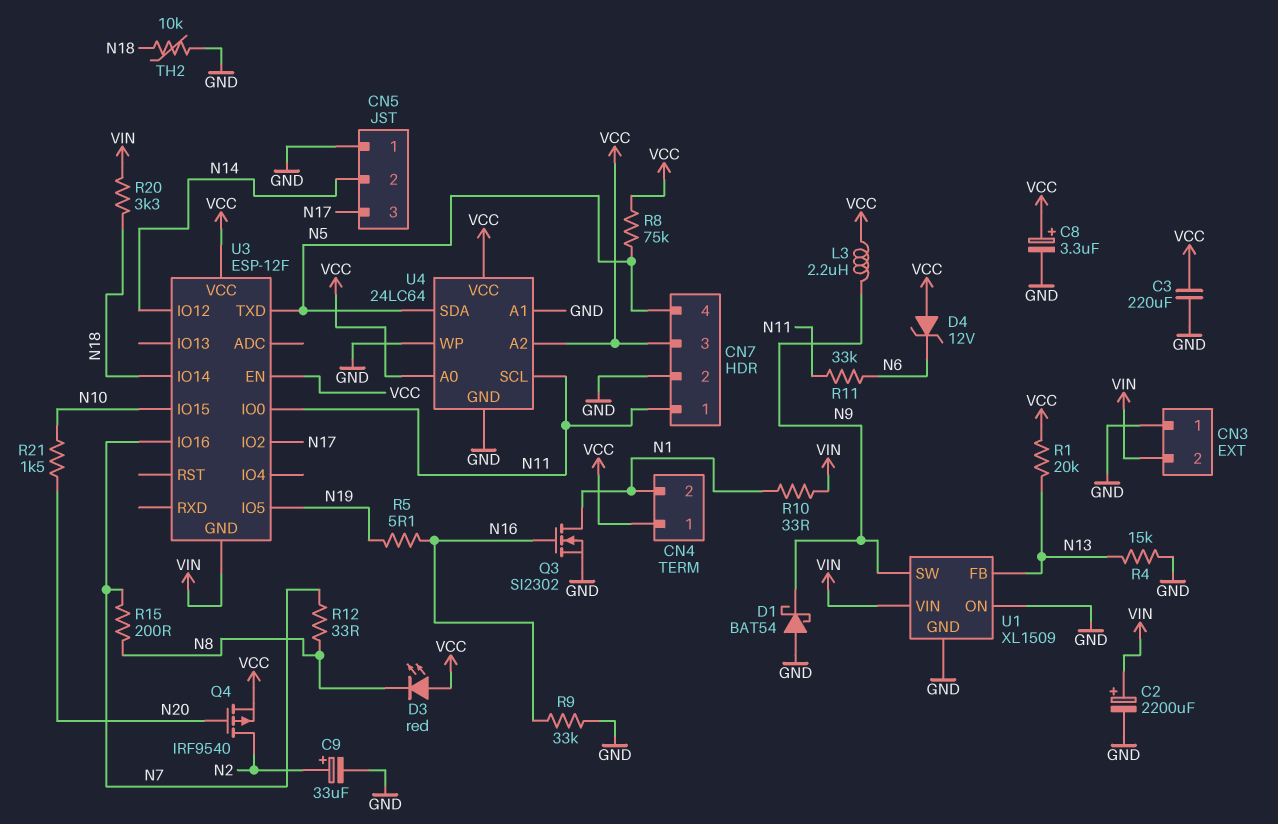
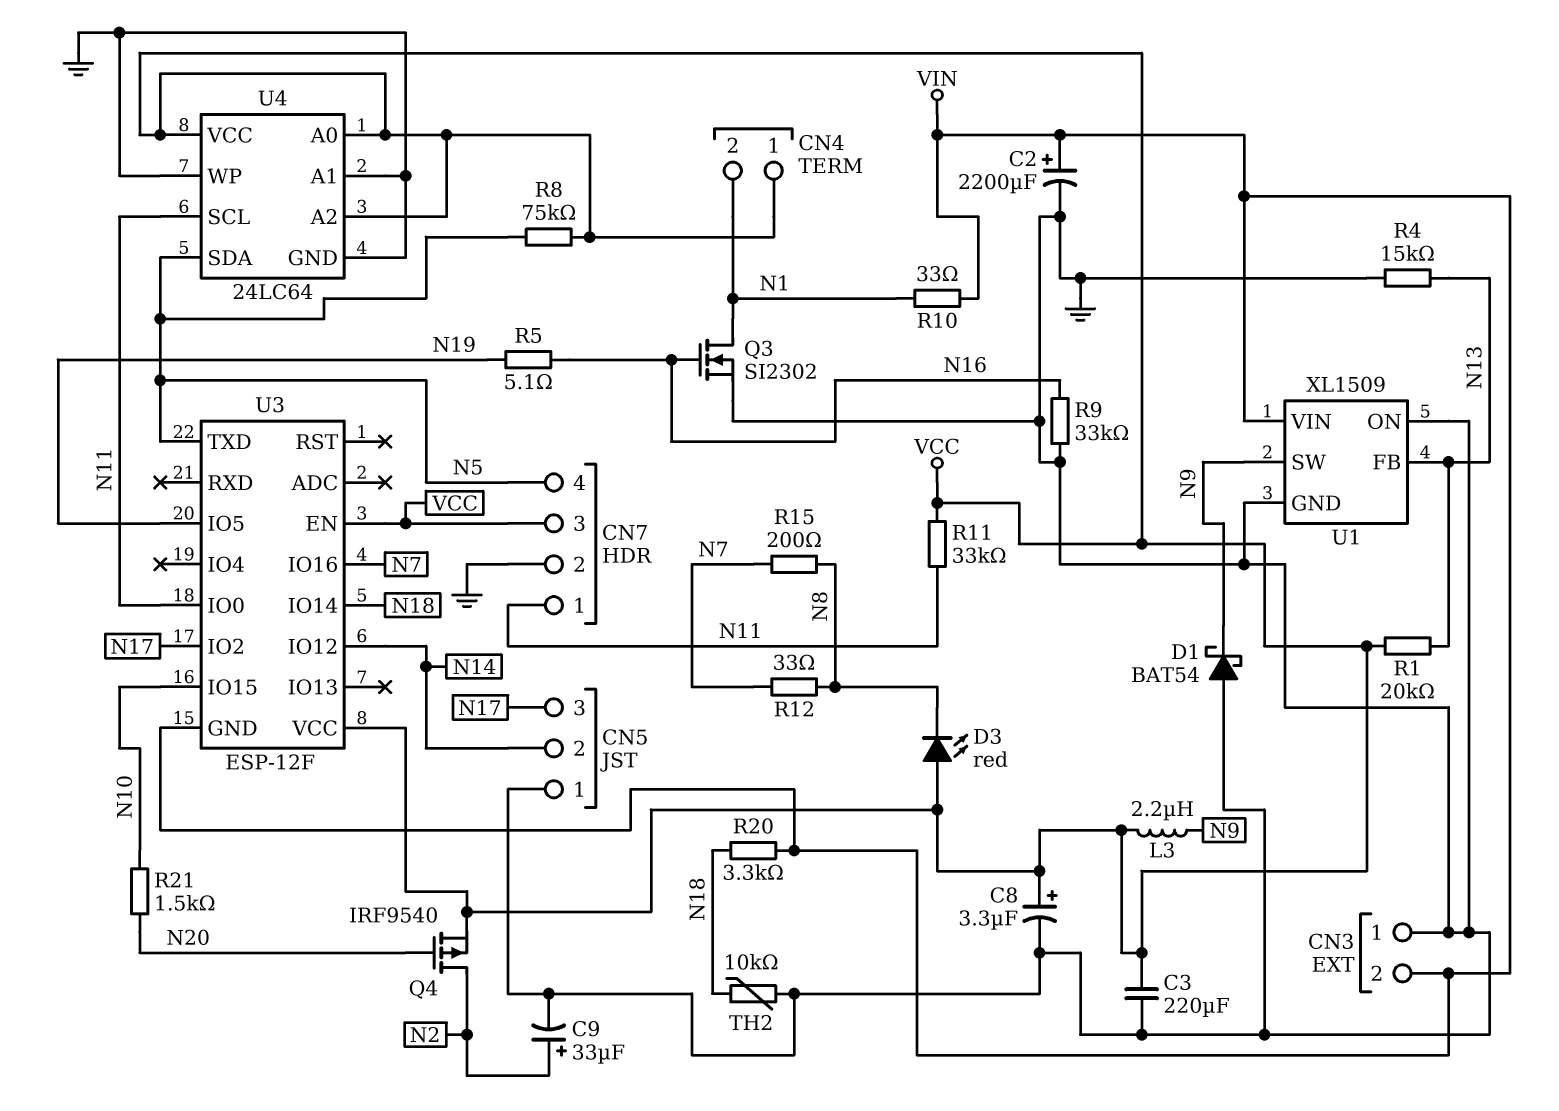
D4: zener 12V (A VCC, K N6) -> none
R11: 33k (N6, N11) -> 33k (N11, VCC)

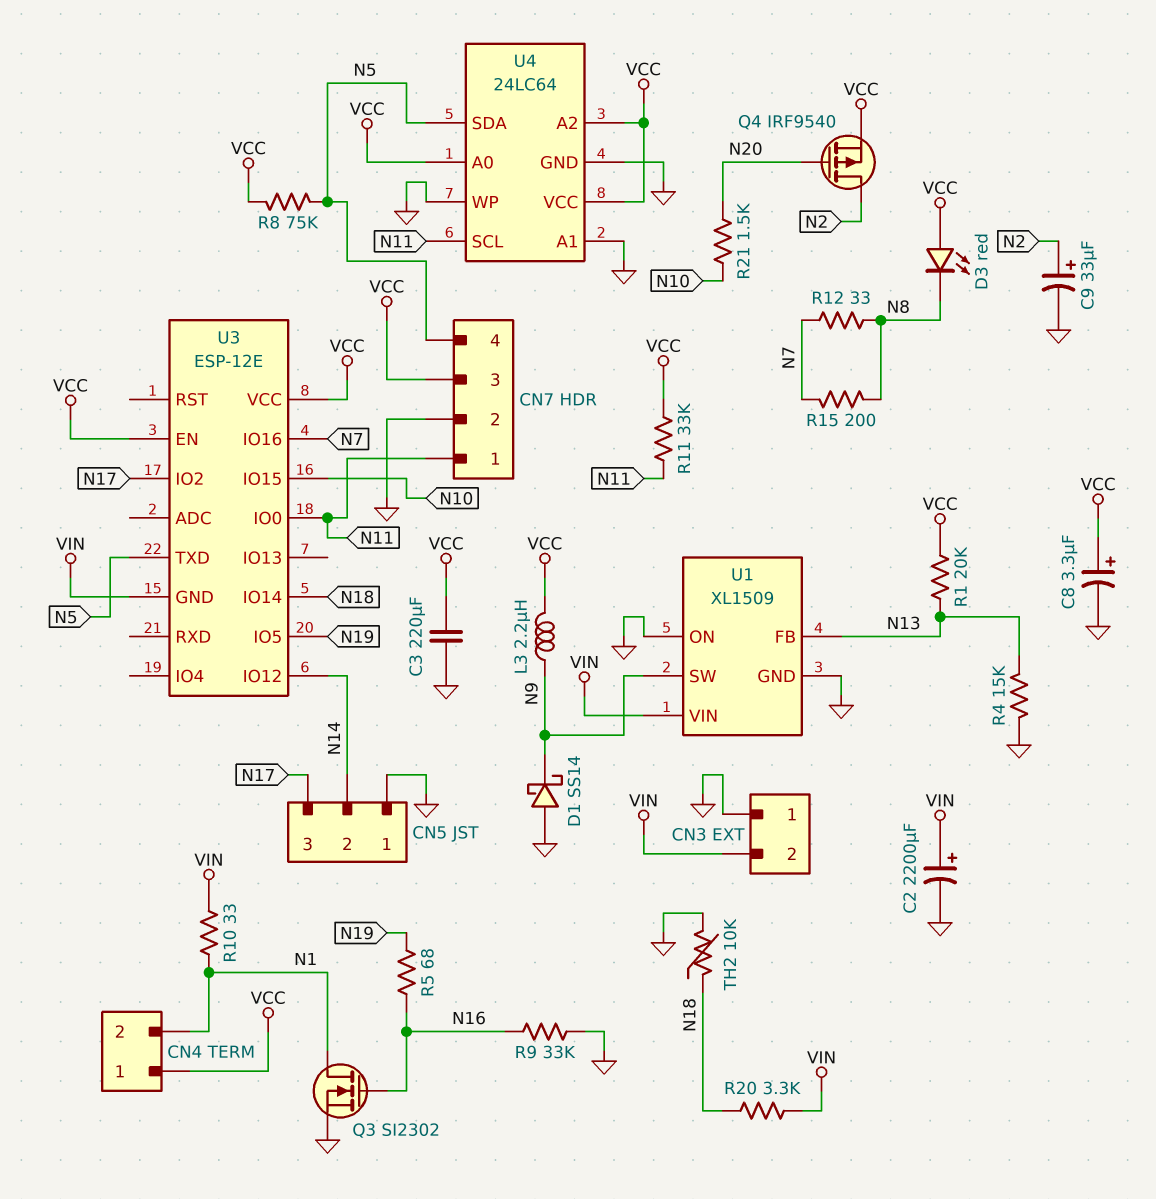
D1: schottky BAT54 (A GND, K N9) -> schottky SS14 (A GND, K N9)
R5: 5.1 (N16, N19) -> 68 (N16, N19)
U3: ESP-12F -> ESP-12E

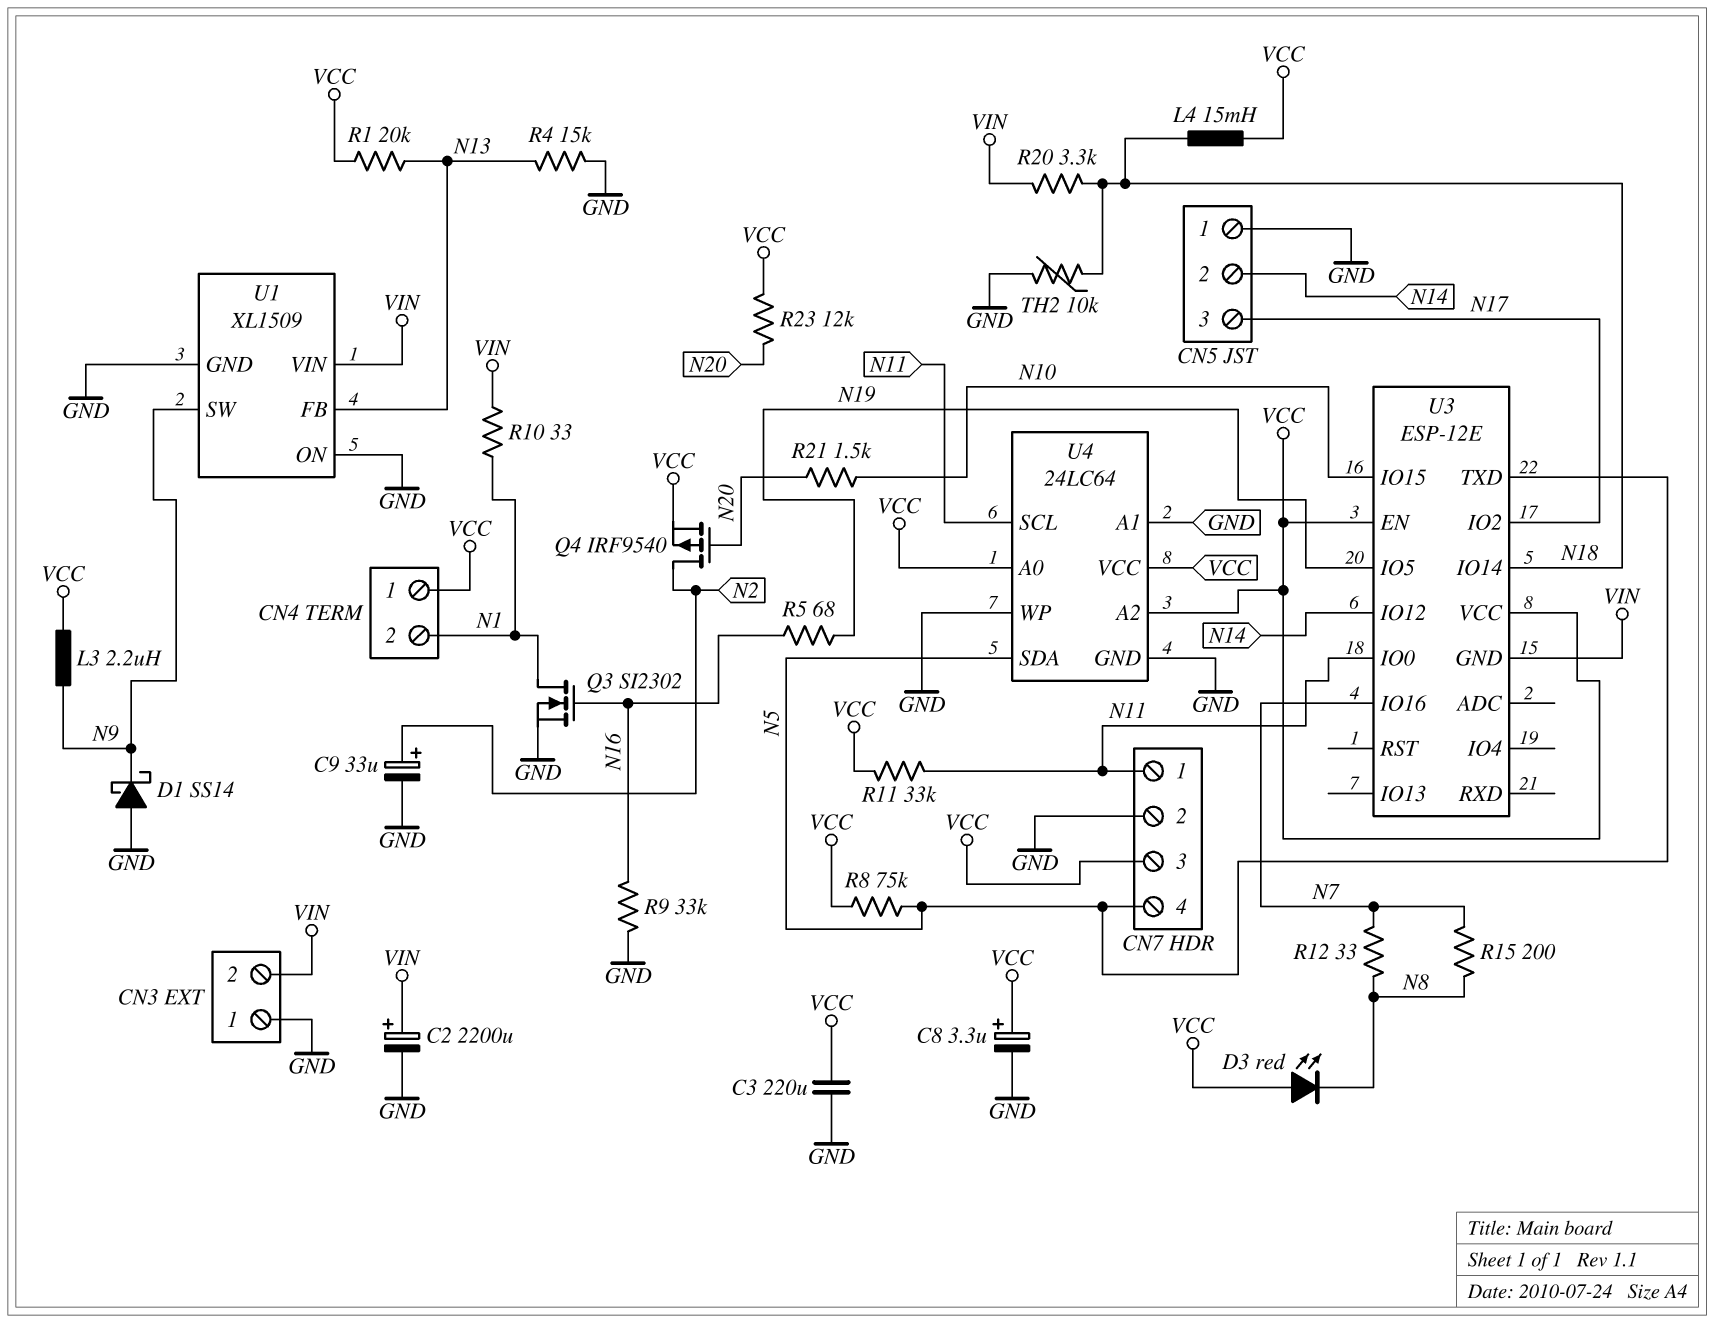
L4: none -> 15mH (N18, VCC)
R23: none -> 12k (N20, VCC)

